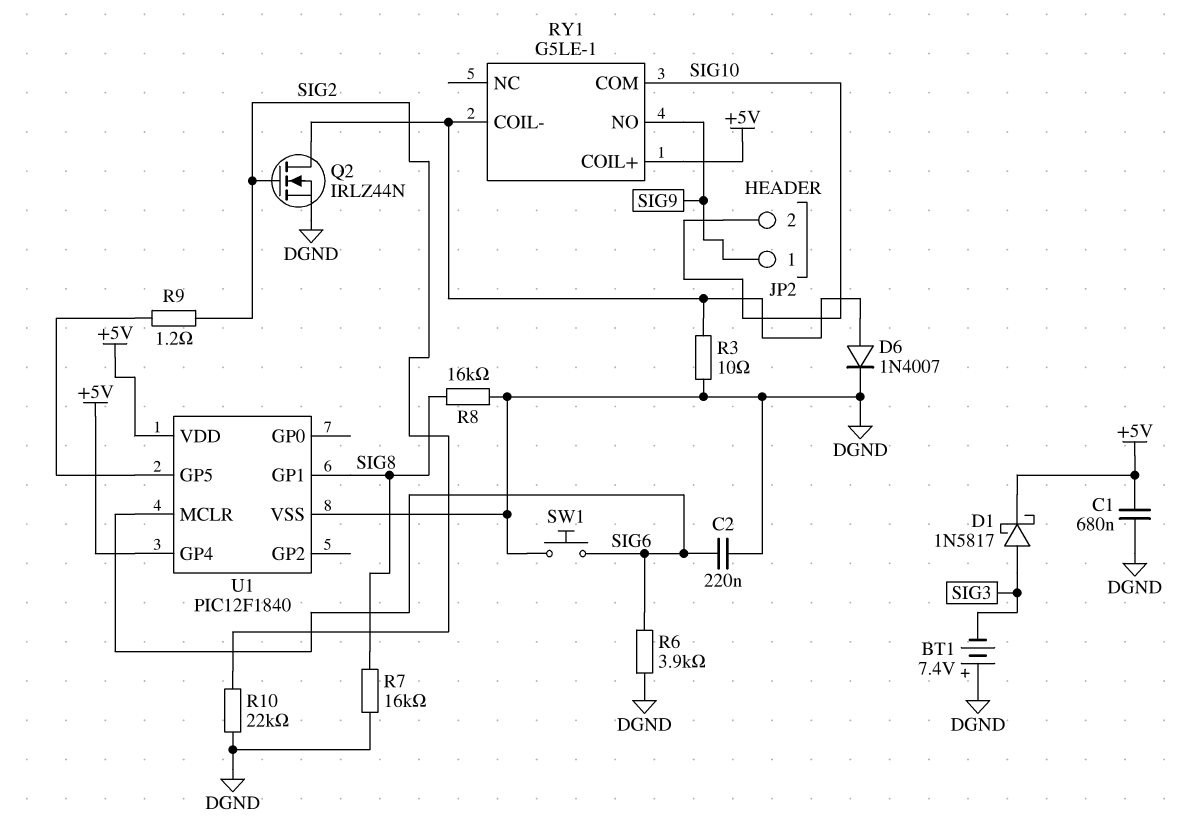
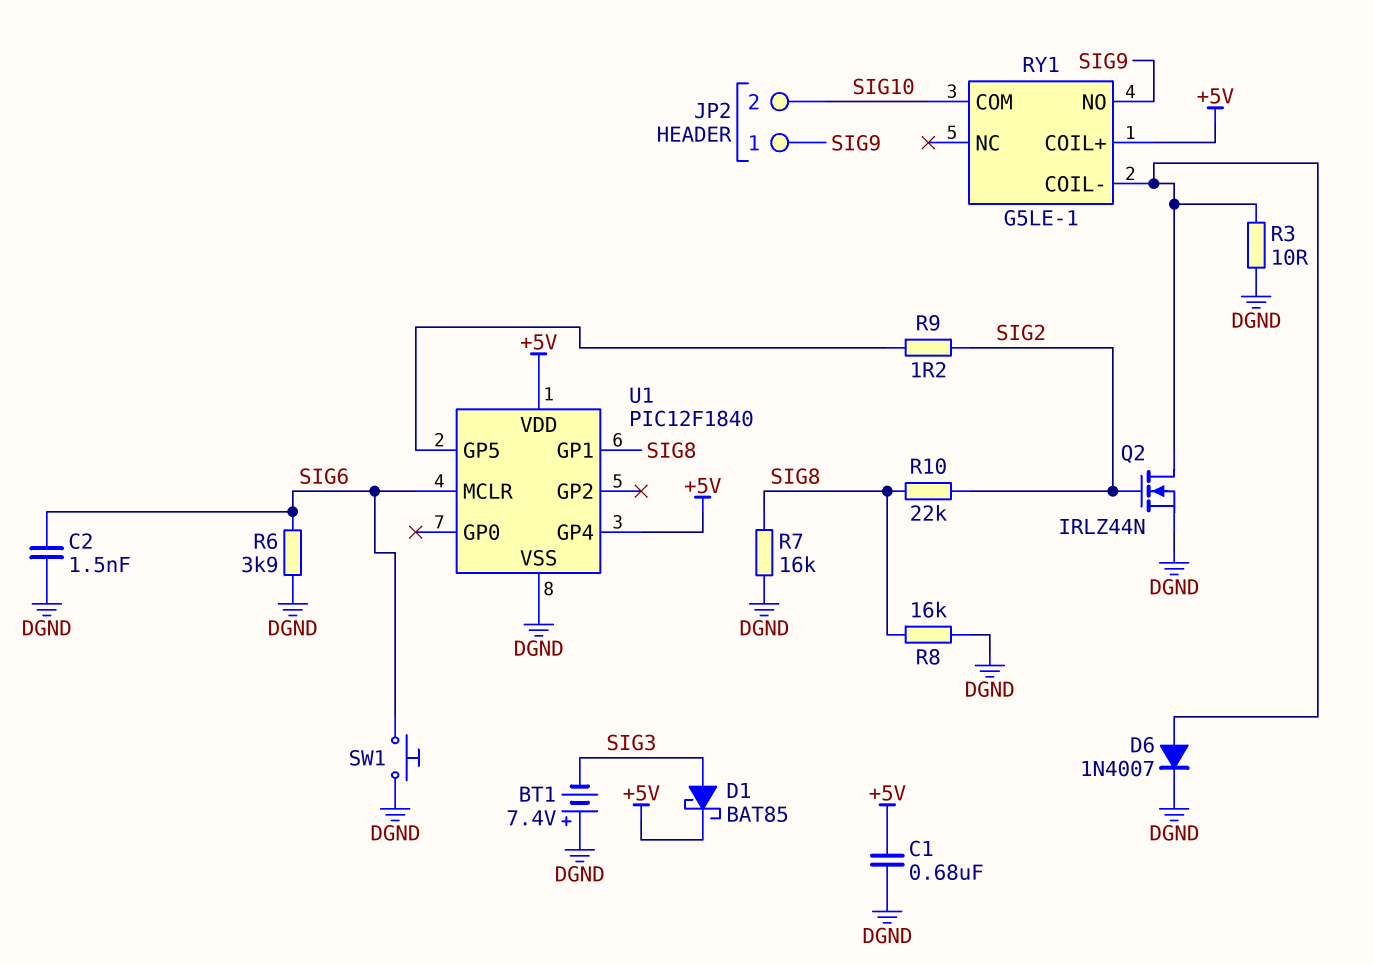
C2: 220nF (DGND, SIG6) -> 1.5nF (DGND, SIG6)
D1: schottky 1N5817 (A SIG3, K +5V) -> schottky BAT85 (A SIG3, K +5V)
R10: 22k (DGND, SIG2) -> 22k (SIG2, SIG8)

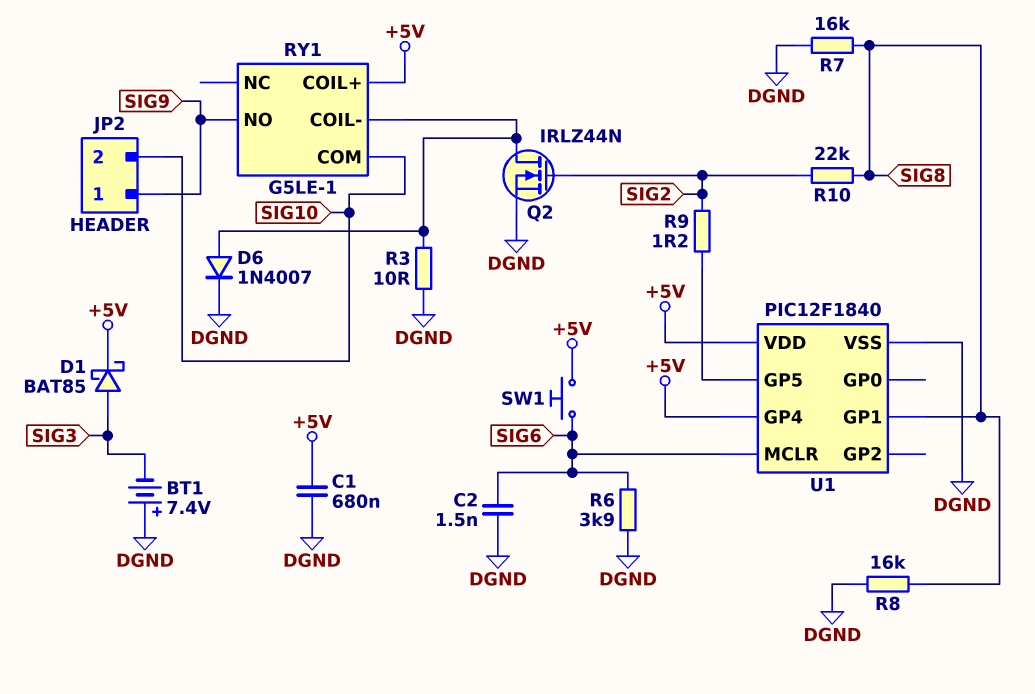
SW1: button (DGND, SIG6) -> button (+5V, SIG6)

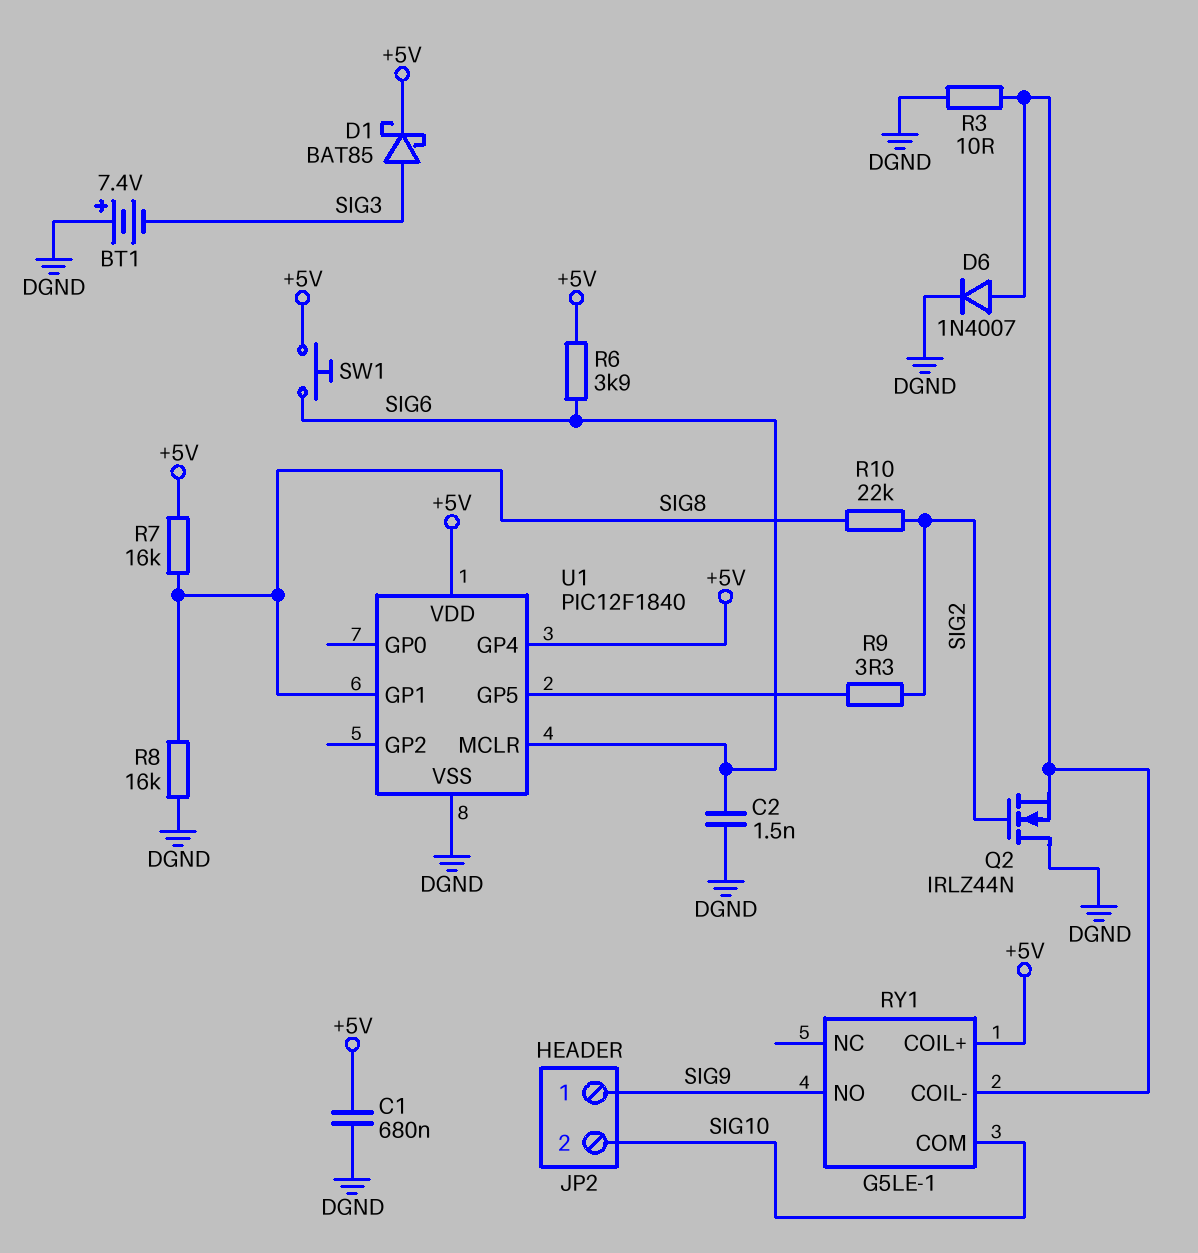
Q2: NMOS IRLZ44N (G SIG2, D RY1/COIL-, S DGND) -> NMOS IRLZ44N (G SIG2, D DGND, S RY1/COIL-)
R6: 3.9k (DGND, SIG6) -> 3.9k (+5V, SIG6)
R7: 16k (DGND, SIG8) -> 16k (+5V, SIG8)
R9: 1.2 (SIG2, U1/GP5) -> 3.3 (SIG2, U1/GP5)

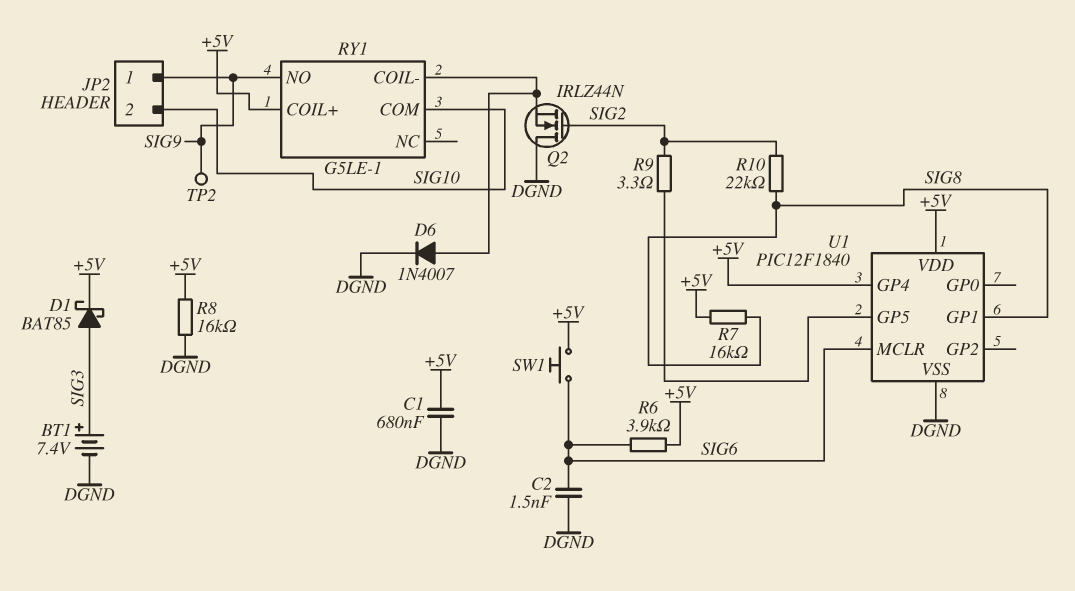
BT1: 7.4V (plus DGND, minus SIG3) -> 7.4V (plus SIG3, minus DGND)
R3: 10 (DGND, RY1/COIL-) -> none
R8: 16k (DGND, SIG8) -> 16k (+5V, DGND)
TP2: none -> test point (SIG9)

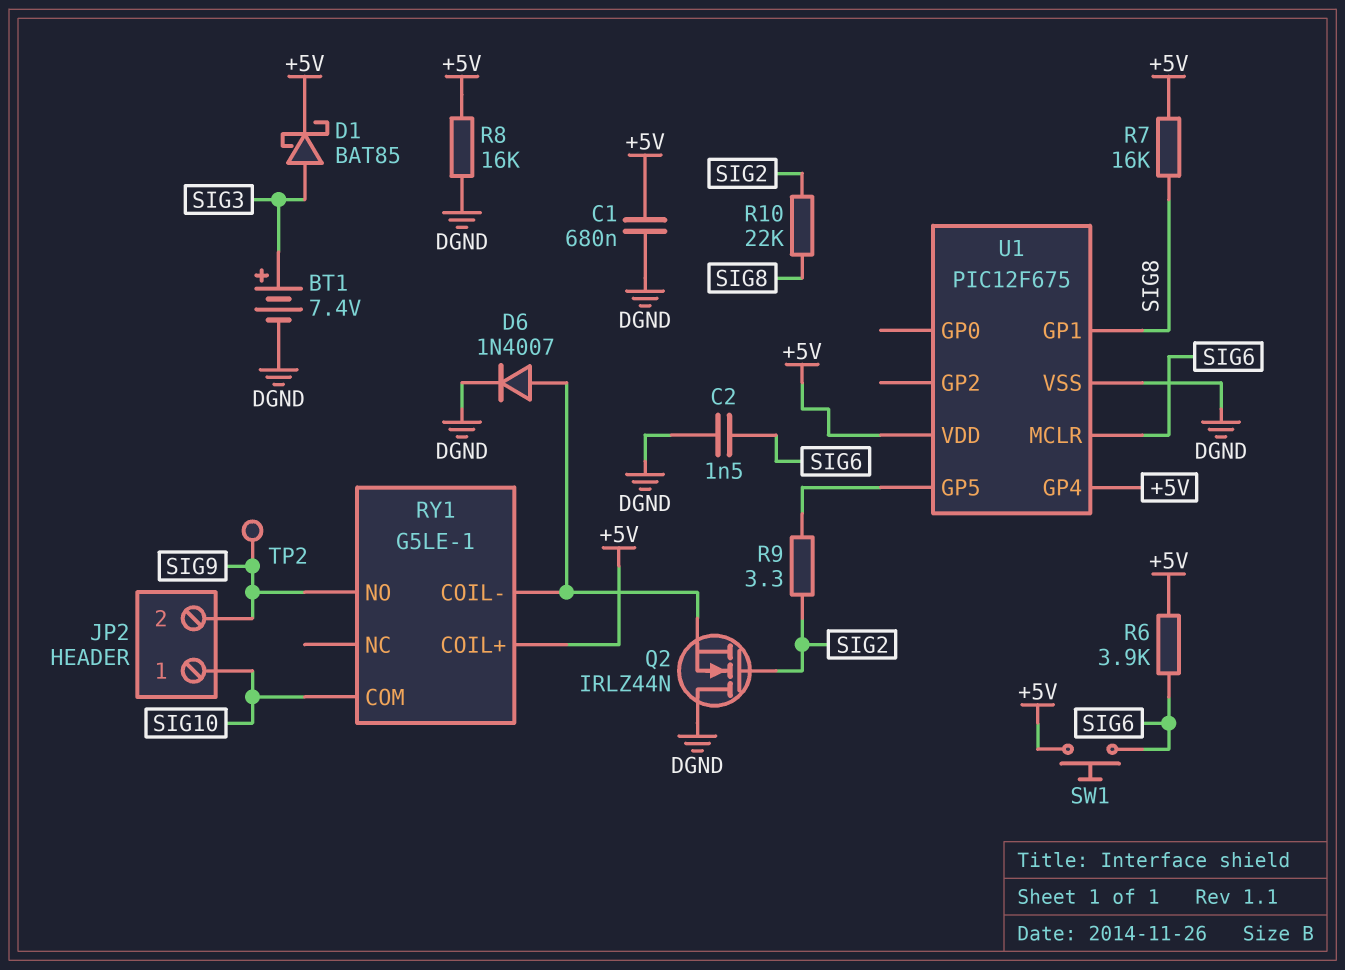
JP2 pin 1: SIG9 -> SIG10
JP2 pin 2: SIG10 -> SIG9
U1: PIC12F1840 -> PIC12F675

